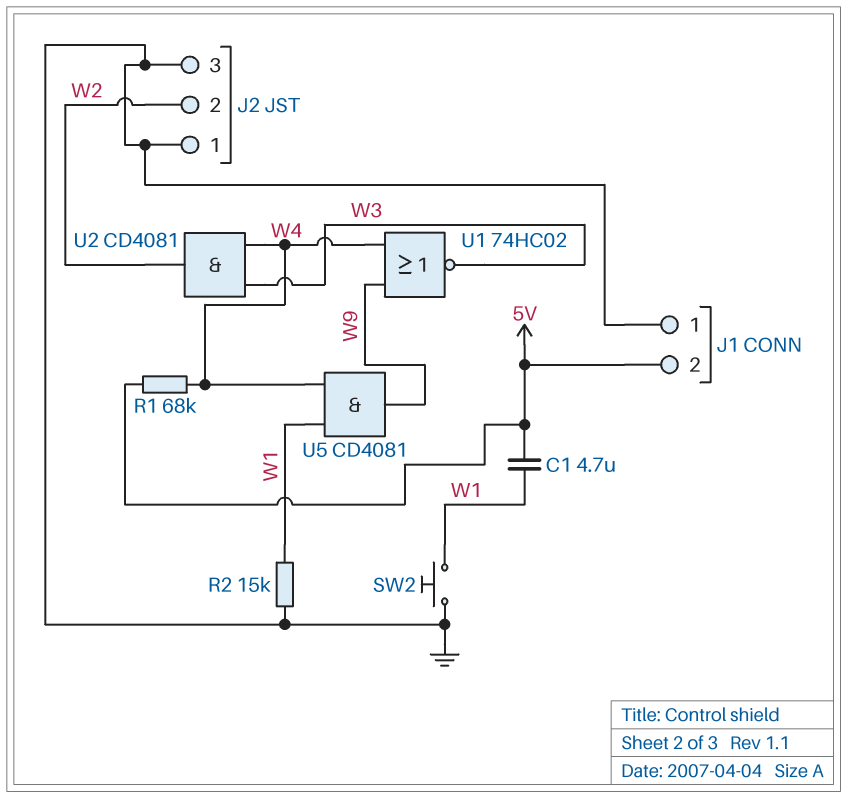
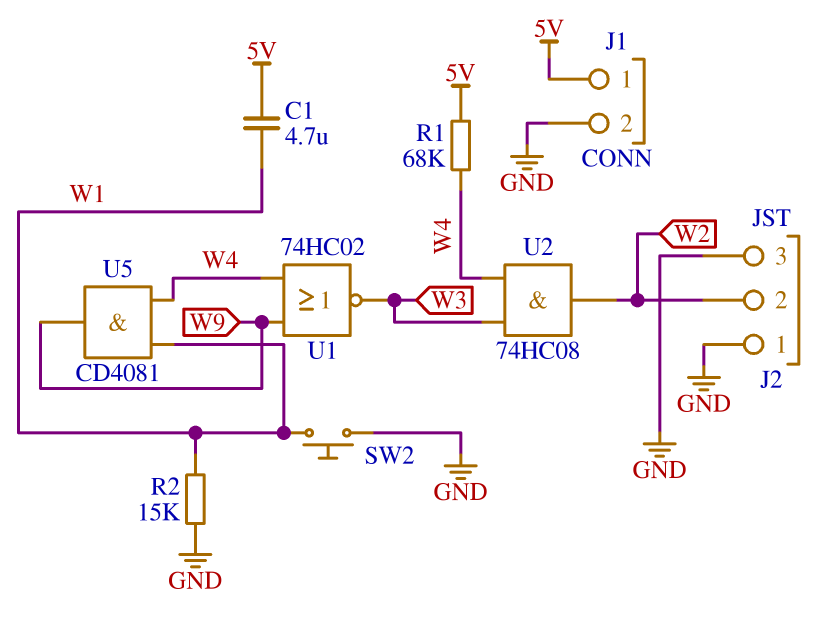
J1 pin 1: GND -> 5V
J1 pin 2: 5V -> GND
U2: AND CD4081 (in W3, in W4, out W2) -> AND 74HC08 (in W3, in W4, out W2)

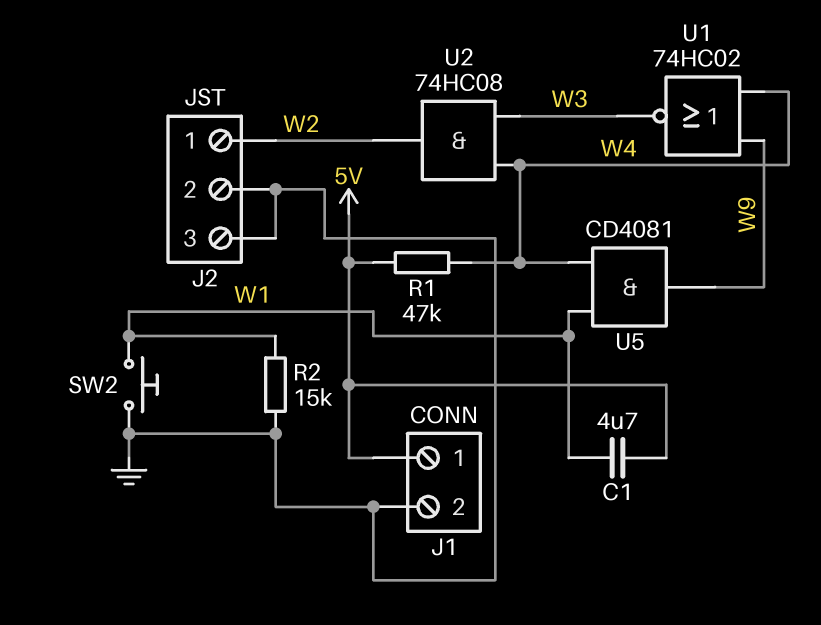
J2 pin 1: GND -> W2
J2 pin 2: W2 -> GND
R1: 68k (5V, W4) -> 47k (5V, W4)

